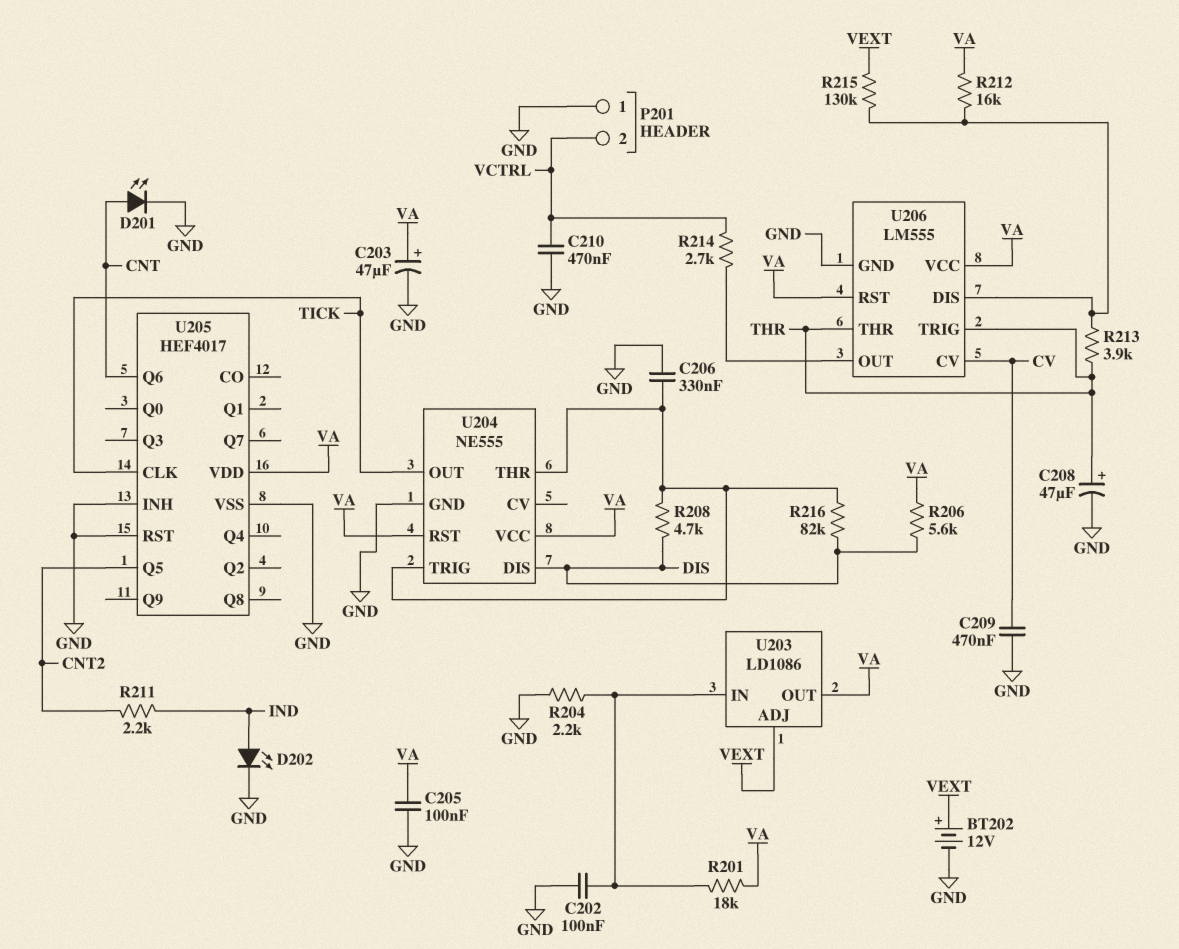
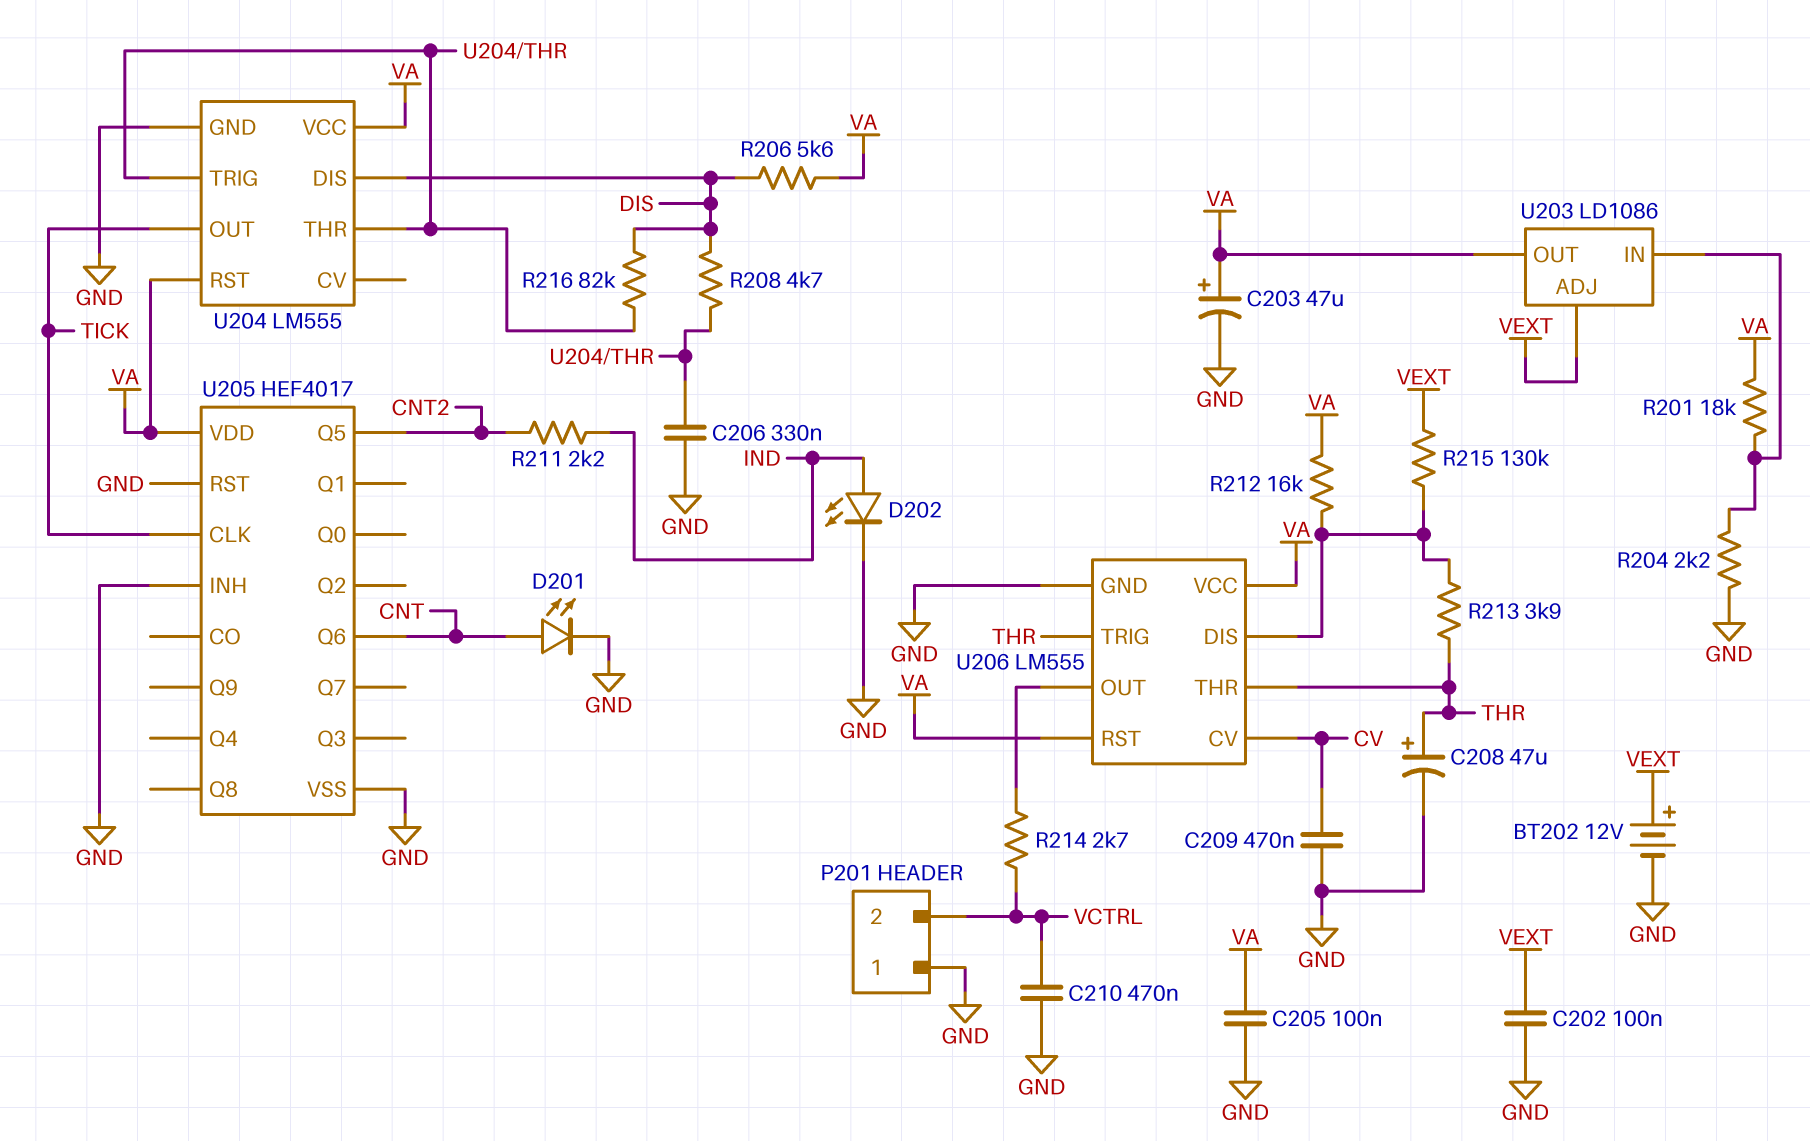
C202: 100nF (GND, U203/IN) -> 100nF (GND, VEXT)
U204: NE555 -> LM555

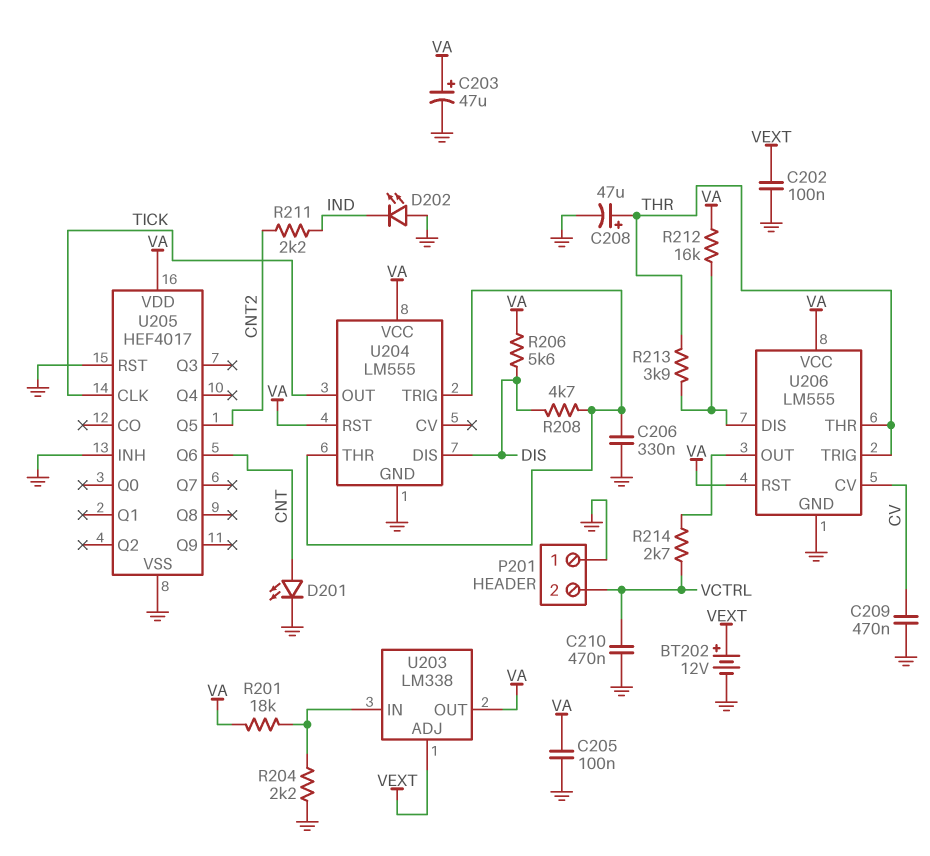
D202: LED (A IND, K GND) -> LED (A GND, K IND)
R215: 130k (U206/DIS, VEXT) -> none
R216: 82k (DIS, U204/THR) -> none
U203: LD1086 -> LM338

